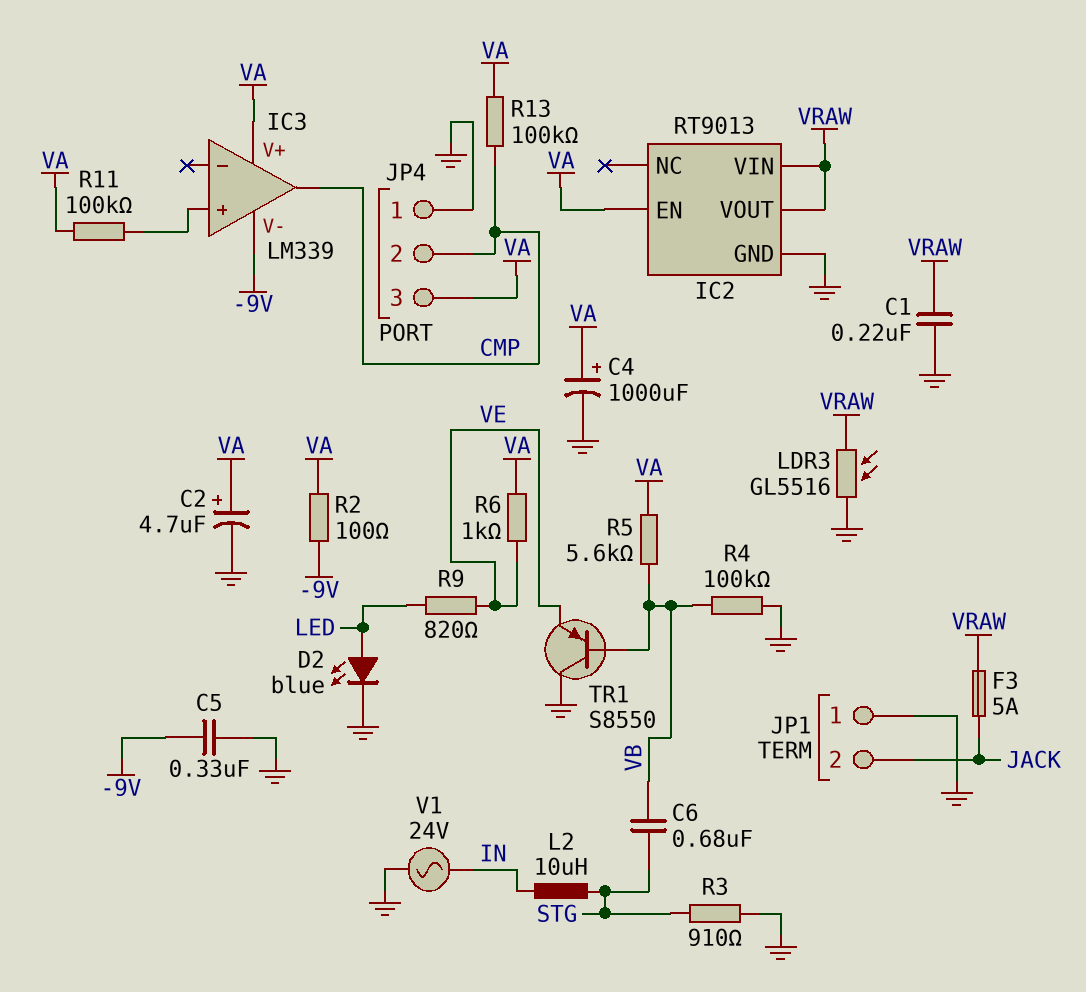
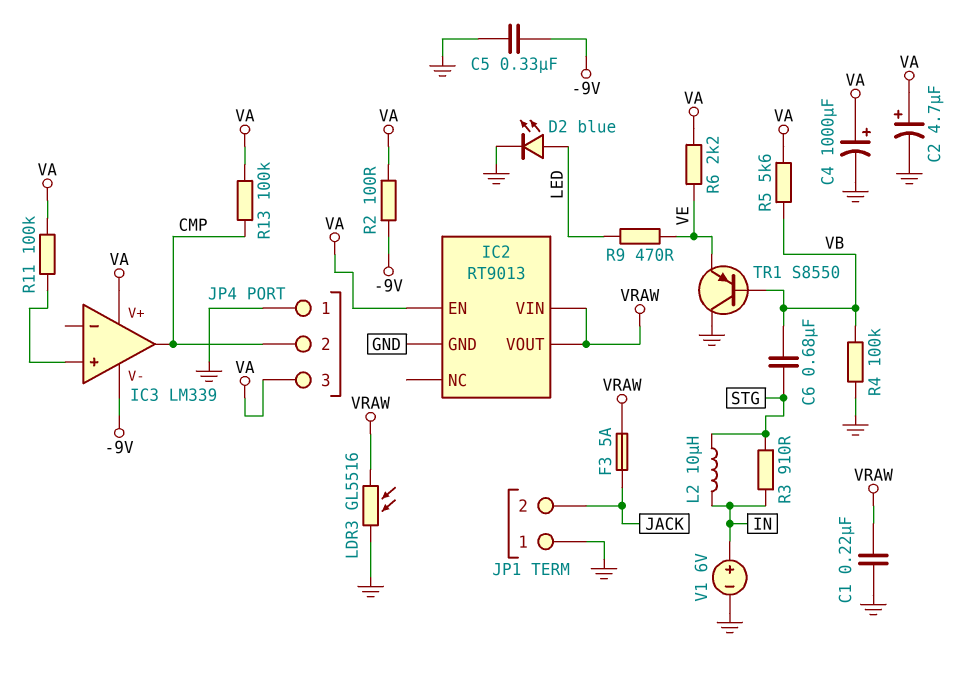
R3: 910 (GND, STG) -> 910 (IN, STG)
R6: 1k (VA, VE) -> 2.2k (VA, VE)
R9: 820 (LED, VE) -> 470 (LED, VE)
V1: AC 24V (GND, IN) -> 6V (plus IN, minus GND)

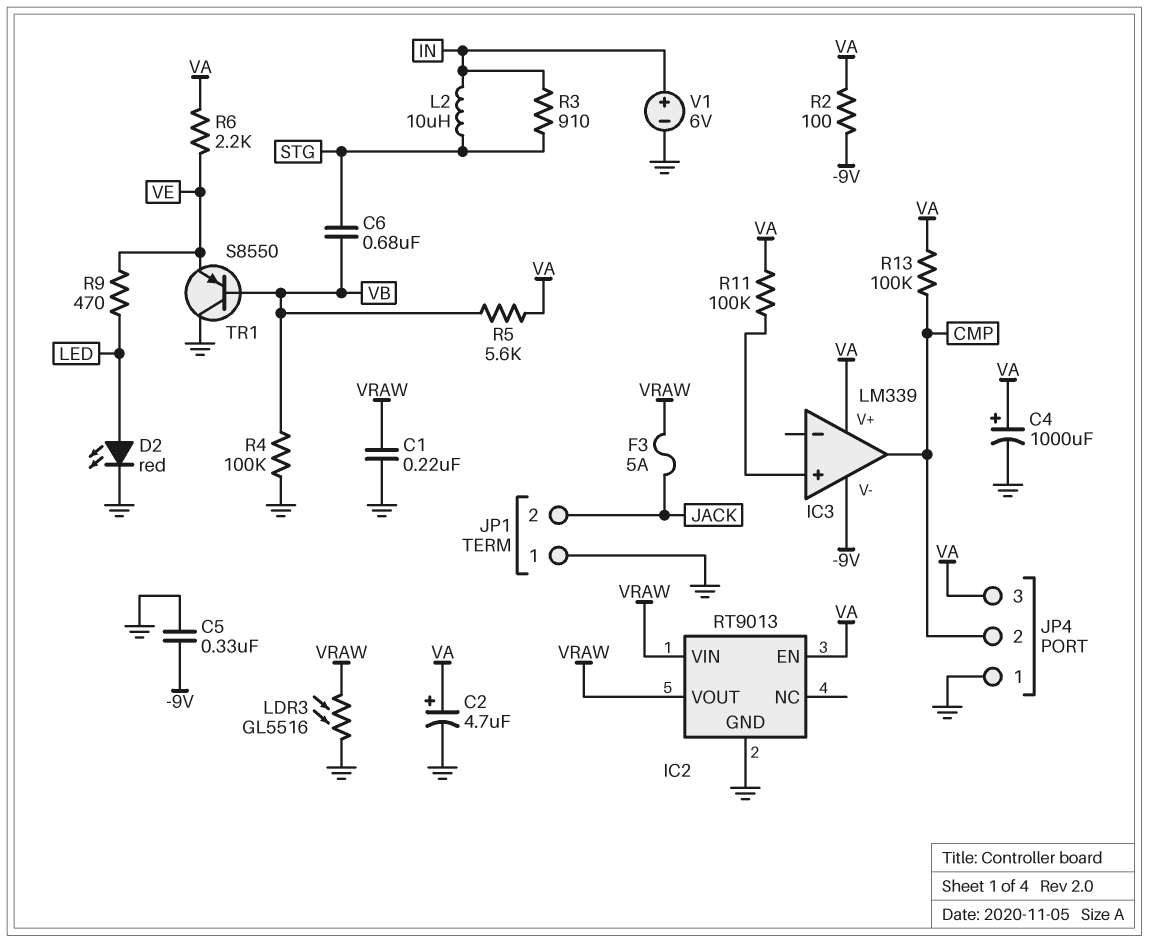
D2: LED blue (A LED, K GND) -> LED red (A LED, K GND)

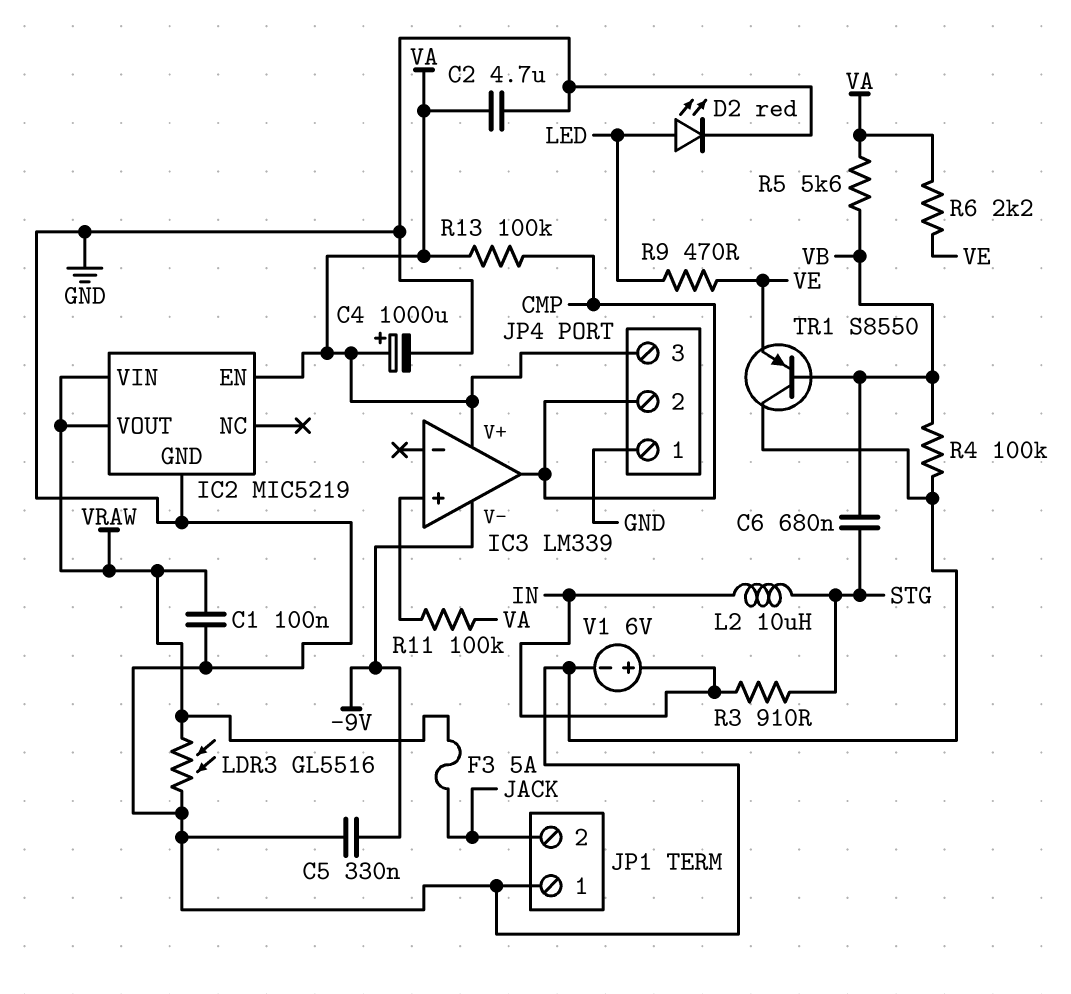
C1: 220nF (GND, VRAW) -> 100nF (GND, VRAW)
C2: 4.7uF (plus VA, minus GND) -> 4.7uF (GND, VA)
IC2: RT9013 -> MIC5219
R2: 100 (-9V, VA) -> none

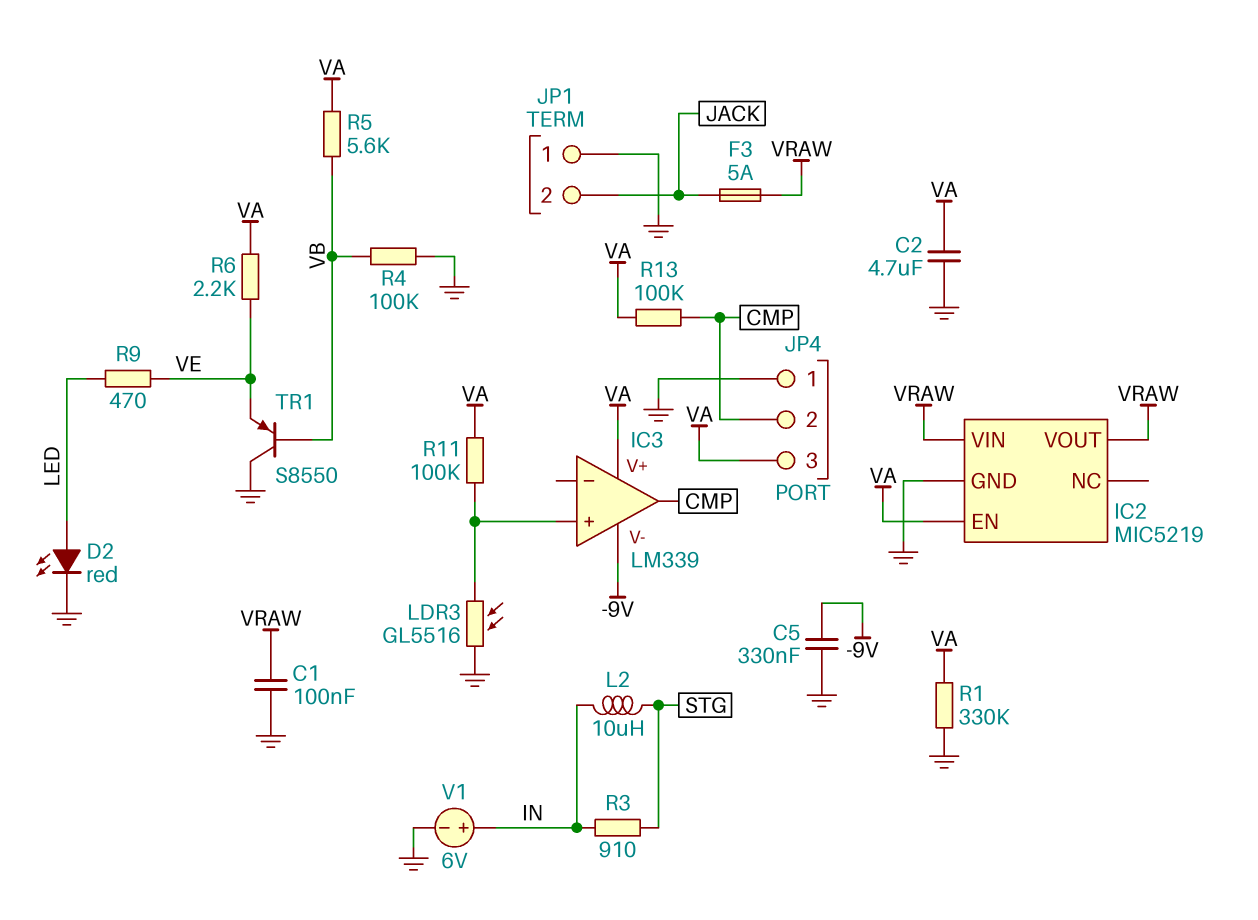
C4: 1000uF (plus VA, minus GND) -> none
C6: 680nF (STG, VB) -> none
LDR3: GL5516 (GND, VRAW) -> GL5516 (GND, IC3/in+)
R1: none -> 330k (GND, VA)

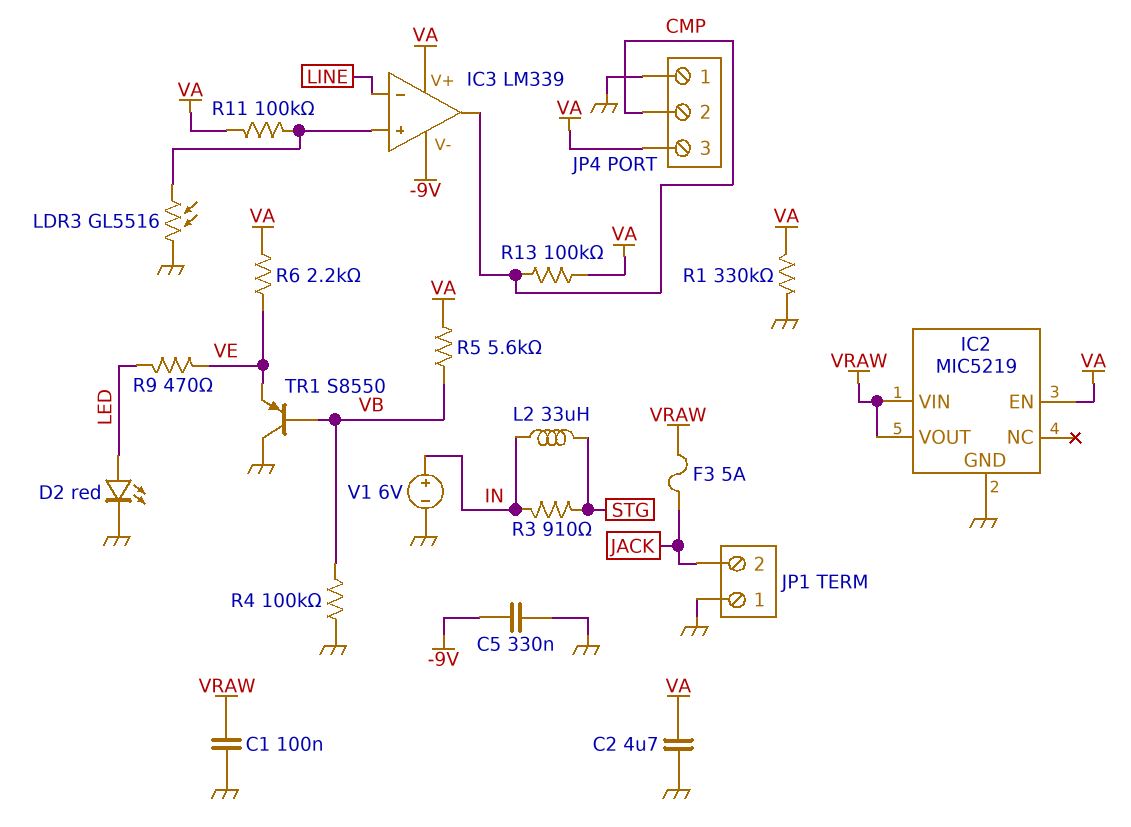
IC3 pin in-: none -> LINE
L2: 10uH (IN, STG) -> 33uH (IN, STG)

